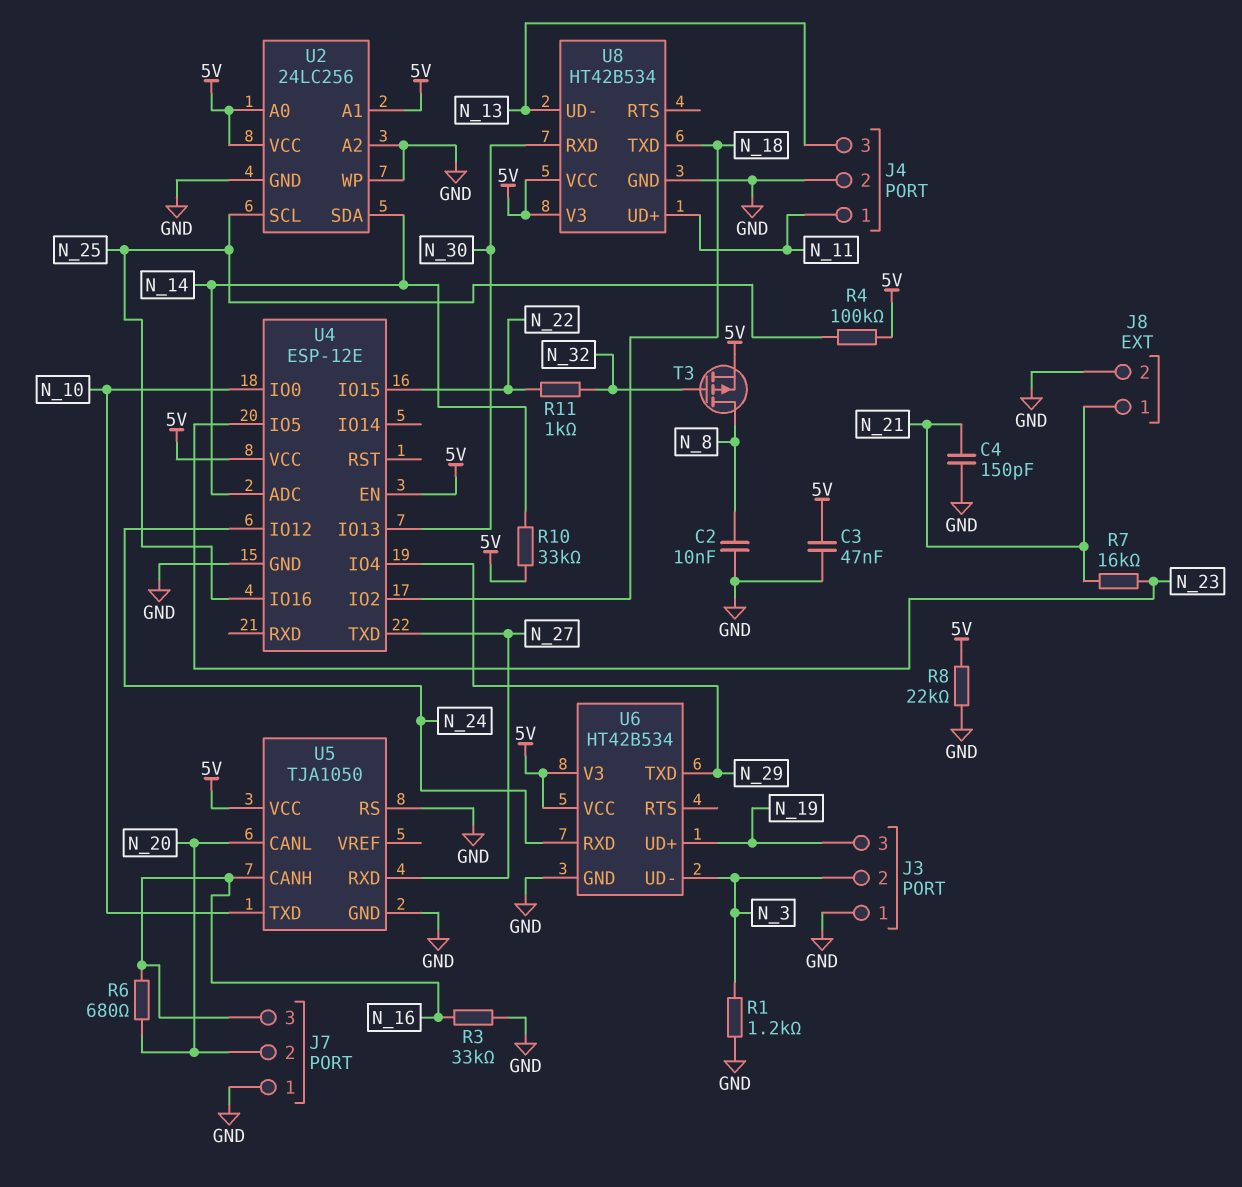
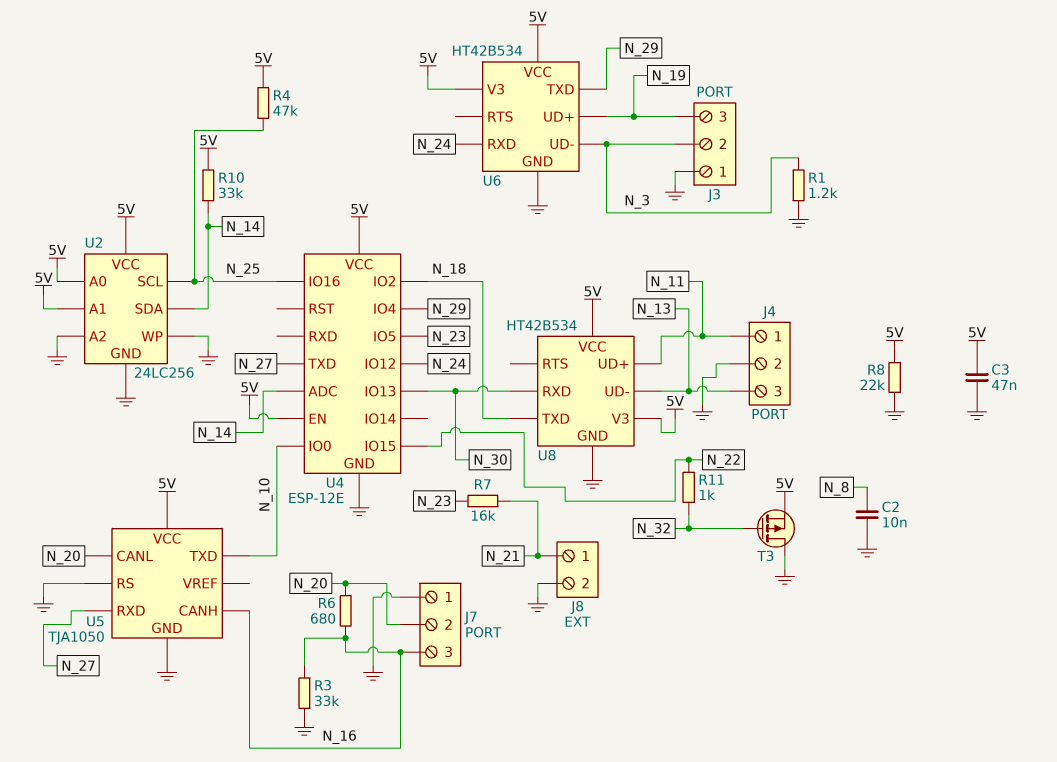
C4: 150pF (GND, N_21) -> none
R4: 100k (5V, N_25) -> 47k (5V, N_25)
T3: PMOS (G N_32, D N_8, S 5V) -> PMOS (G N_32, D GND, S 5V)

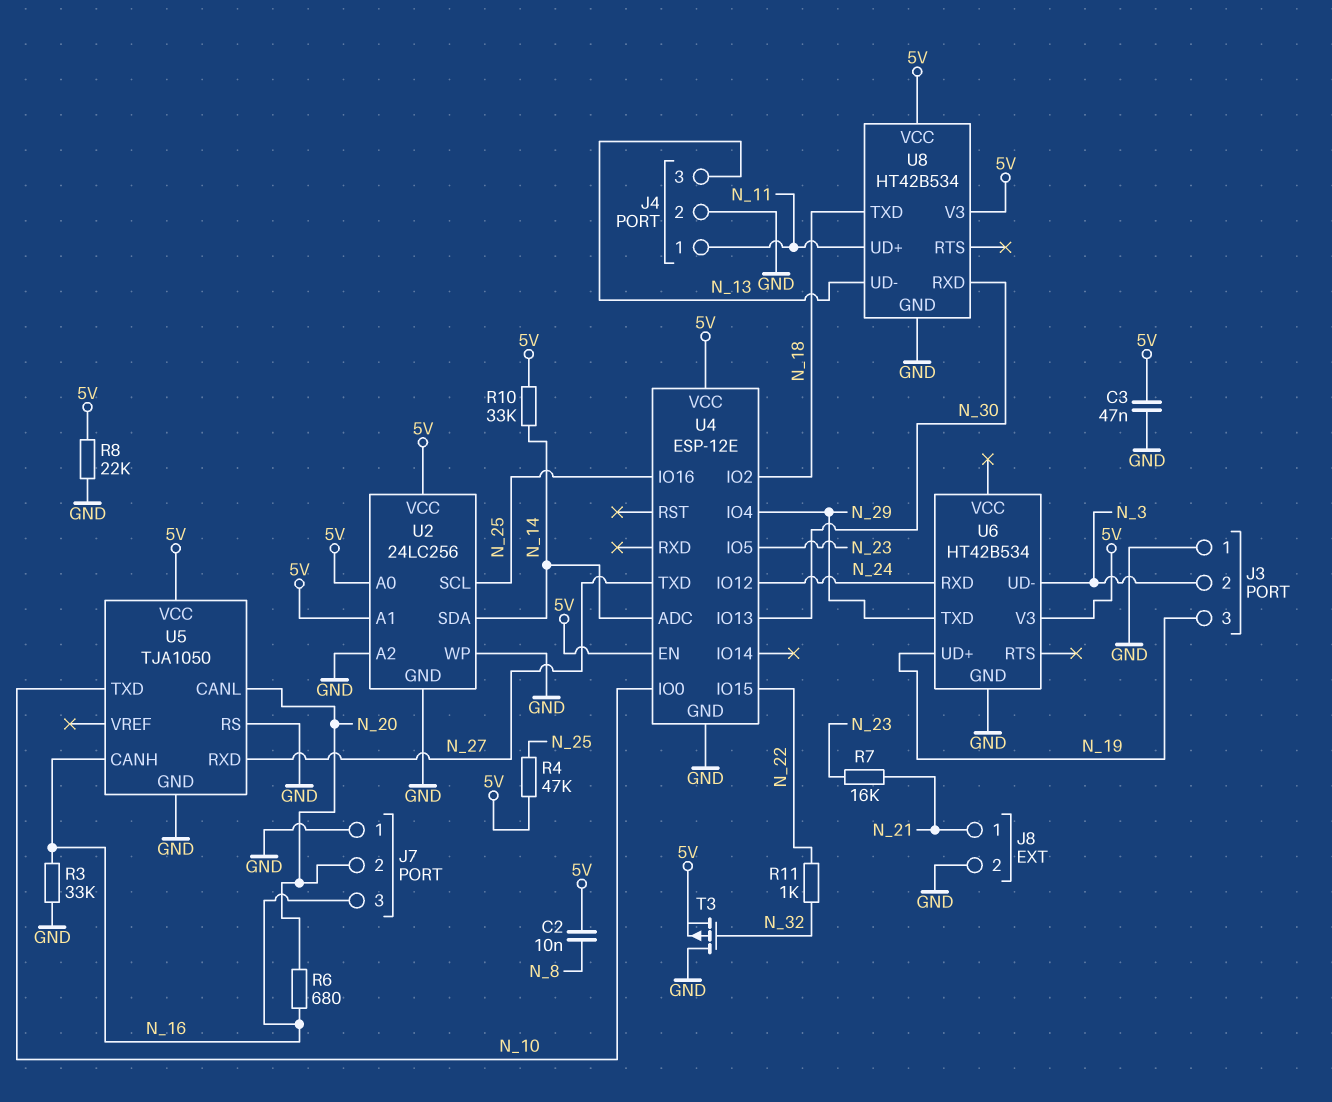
C2: 10nF (GND, N_8) -> 10nF (5V, N_8)
R1: 1.2k (GND, N_3) -> none
U6 pin VCC: 5V -> none

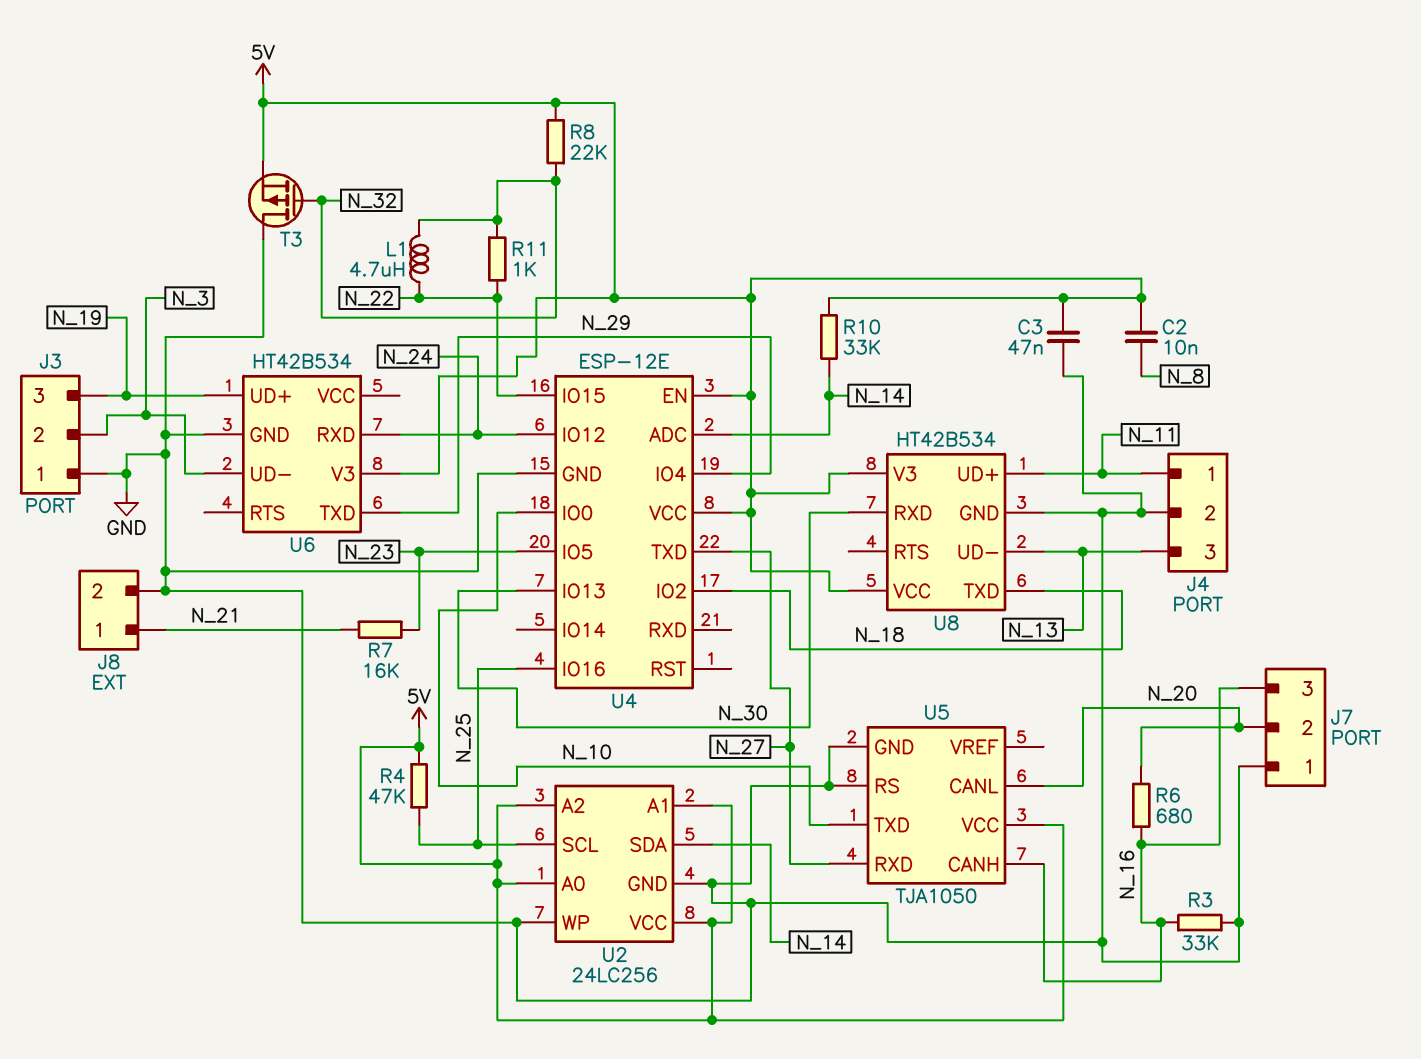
L1: none -> 4.7uH (N_22, N_32)
R8: 22k (5V, GND) -> 22k (5V, N_32)
U2 pin A2: GND -> 5V

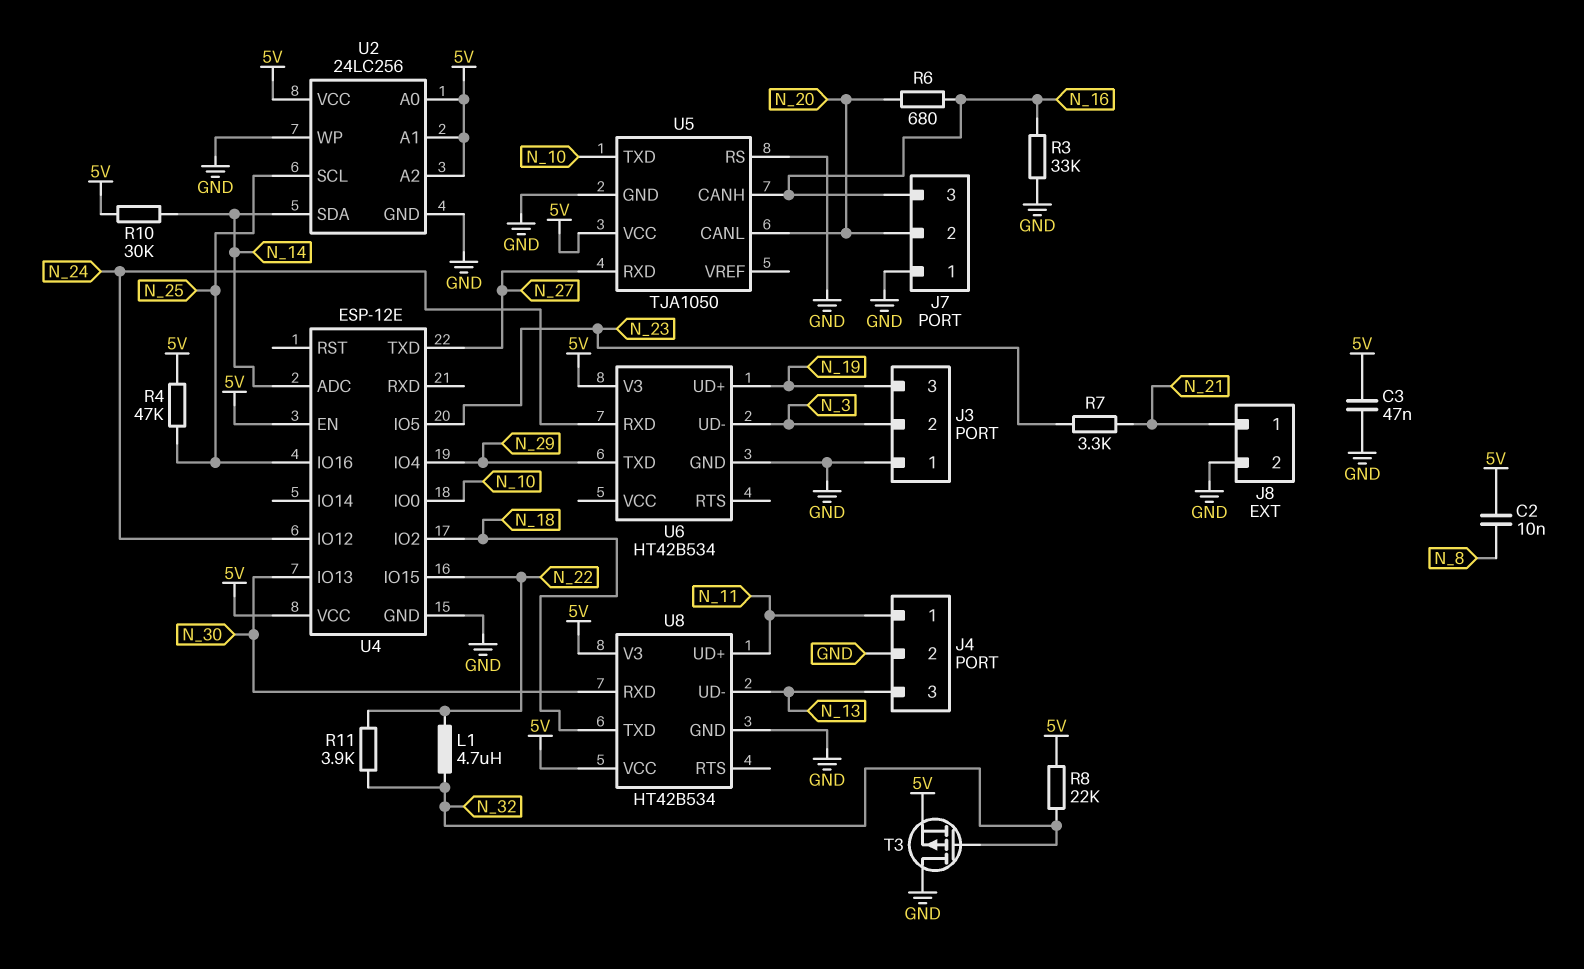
R7: 16k (N_21, N_23) -> 3.3k (N_21, N_23)
R10: 33k (5V, N_14) -> 30k (5V, N_14)
R11: 1k (N_22, N_32) -> 3.9k (N_22, N_32)

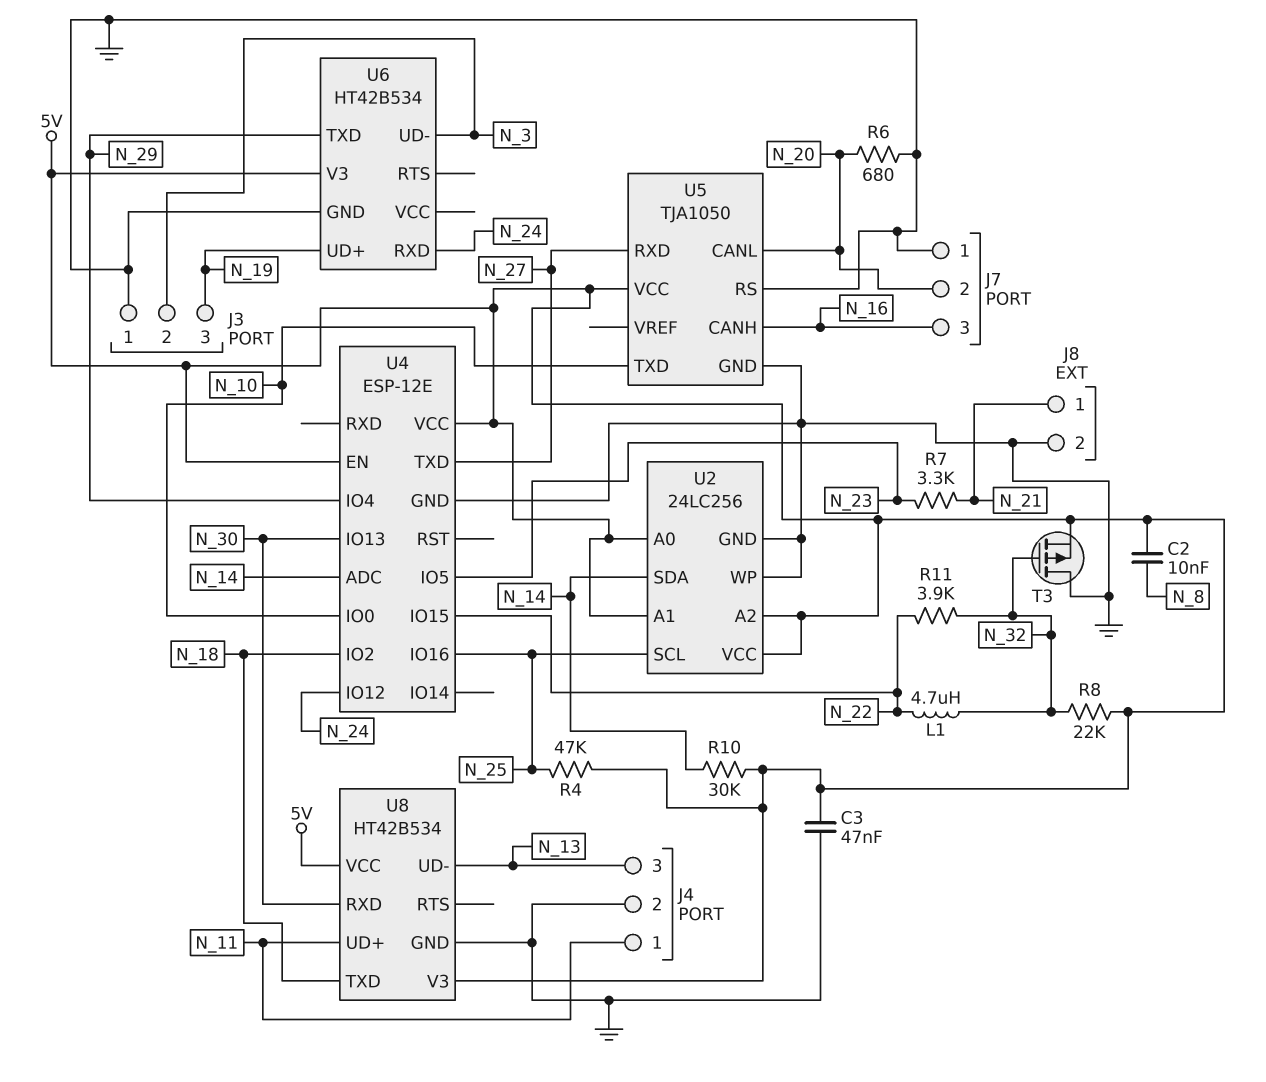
R3: 33k (GND, N_16) -> none
R6: 680 (N_16, N_20) -> 680 (GND, N_20)

